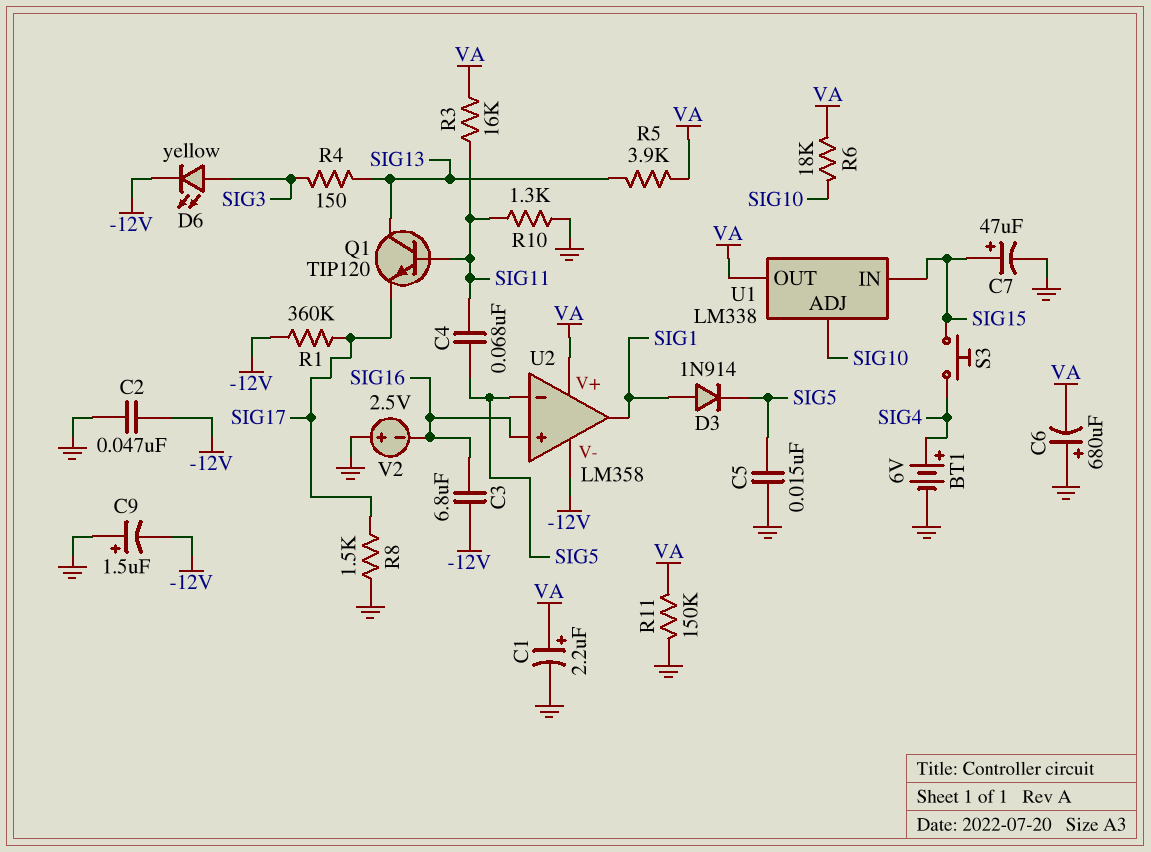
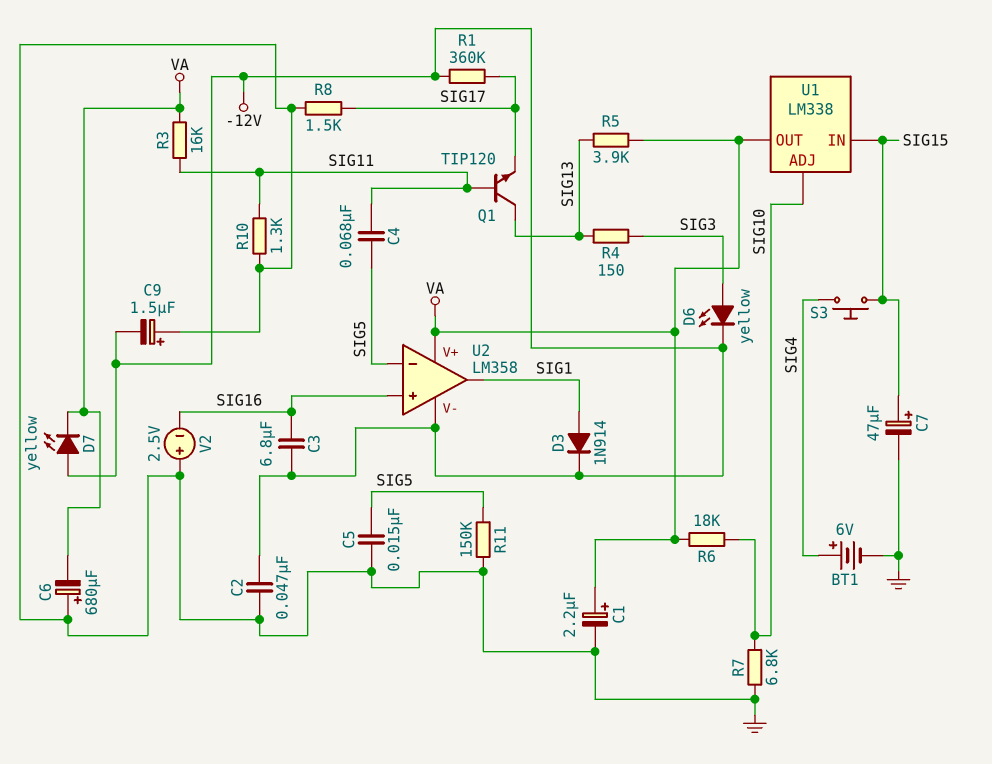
D3: diode 1N914 (A SIG1, K SIG5) -> diode 1N914 (A SIG1, K -12V)
D7: none -> LED yellow (A -12V, K VA)
R7: none -> 6.8k (GND, SIG10)
R11: 150k (GND, VA) -> 150k (GND, SIG5)

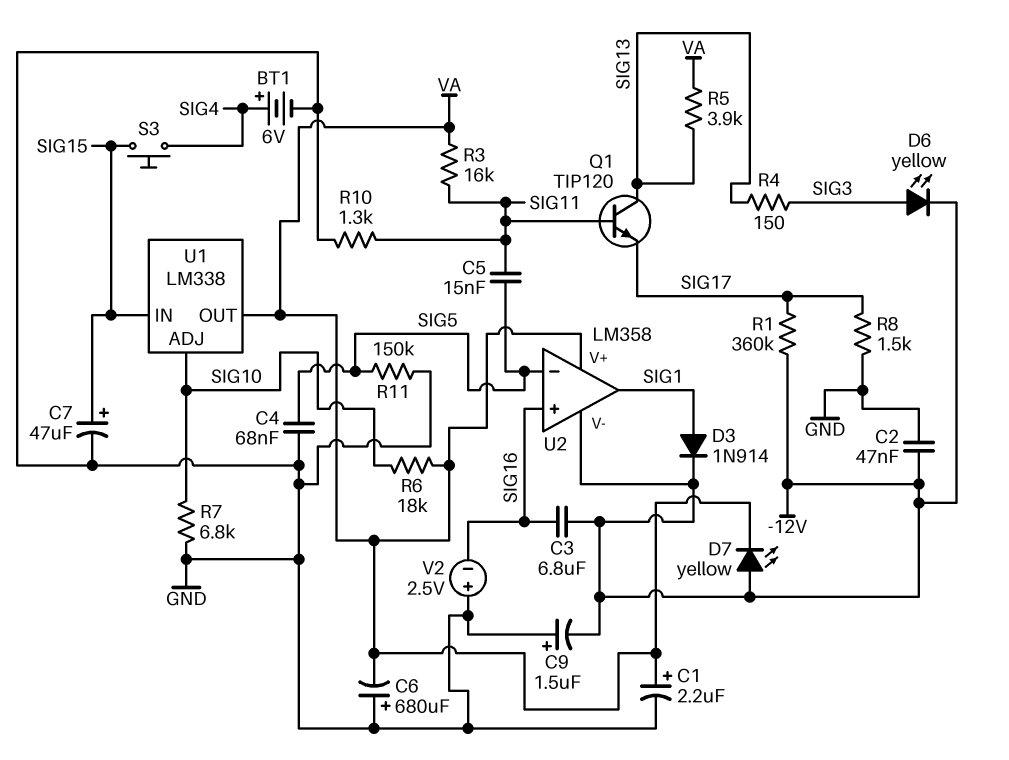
C4: 68nF (SIG5, SIG11) -> 68nF (GND, SIG5)
C5: 15nF (GND, SIG5) -> 15nF (SIG5, SIG11)

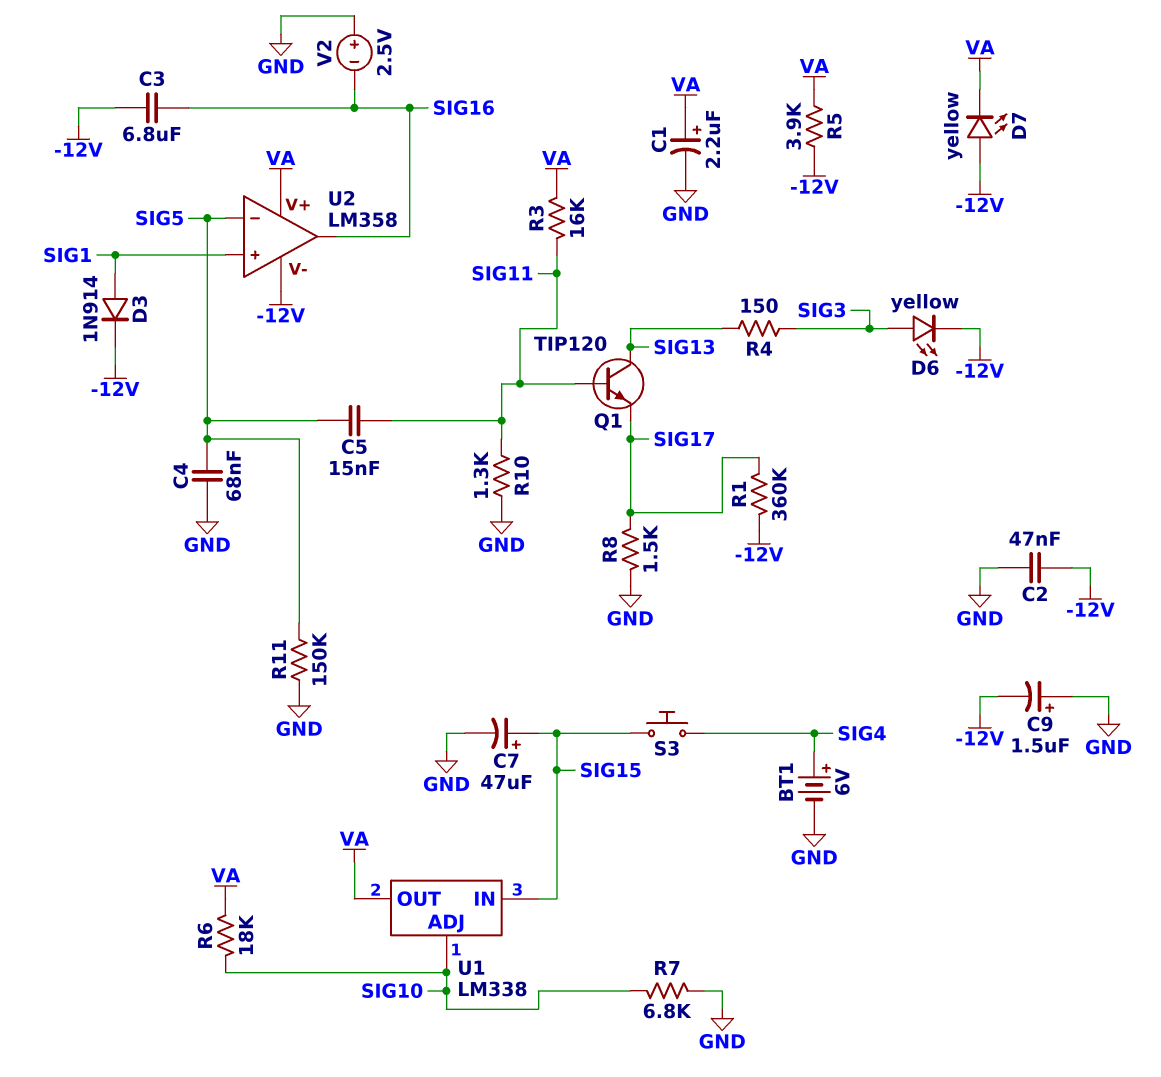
C6: 680uF (plus GND, minus VA) -> none
R5: 3.9k (SIG13, VA) -> 3.9k (-12V, VA)
U2 pin in+: SIG16 -> SIG1
U2 pin out: SIG1 -> SIG16

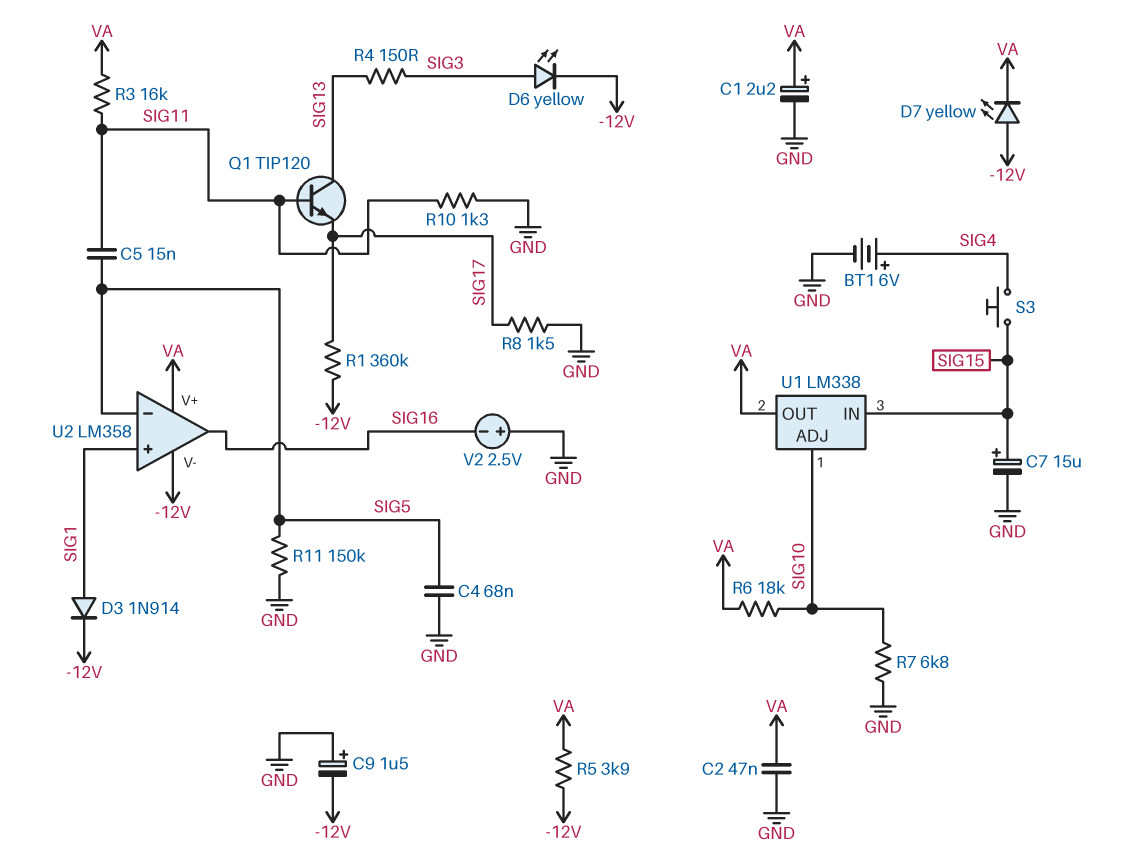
C2: 47nF (-12V, GND) -> 47nF (GND, VA)
C3: 6.8uF (-12V, SIG16) -> none
C7: 47uF (plus SIG15, minus GND) -> 15uF (plus SIG15, minus GND)

